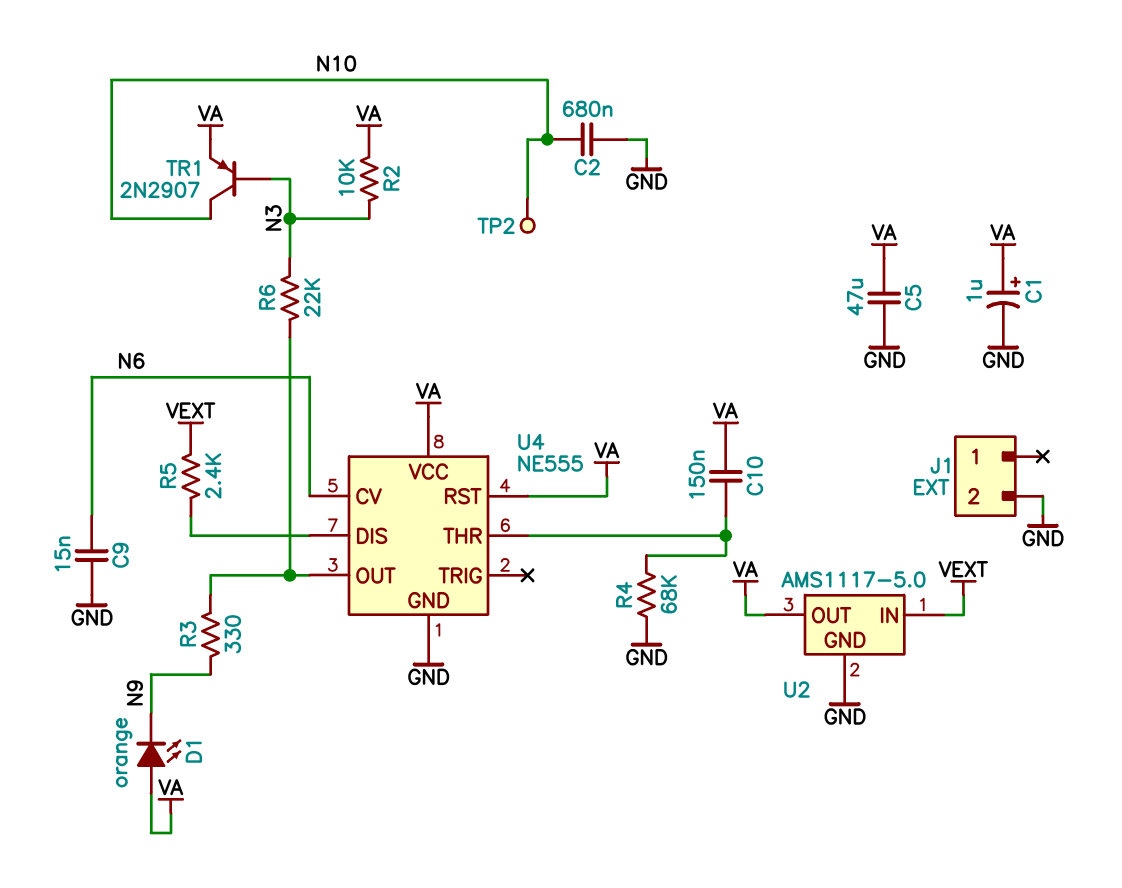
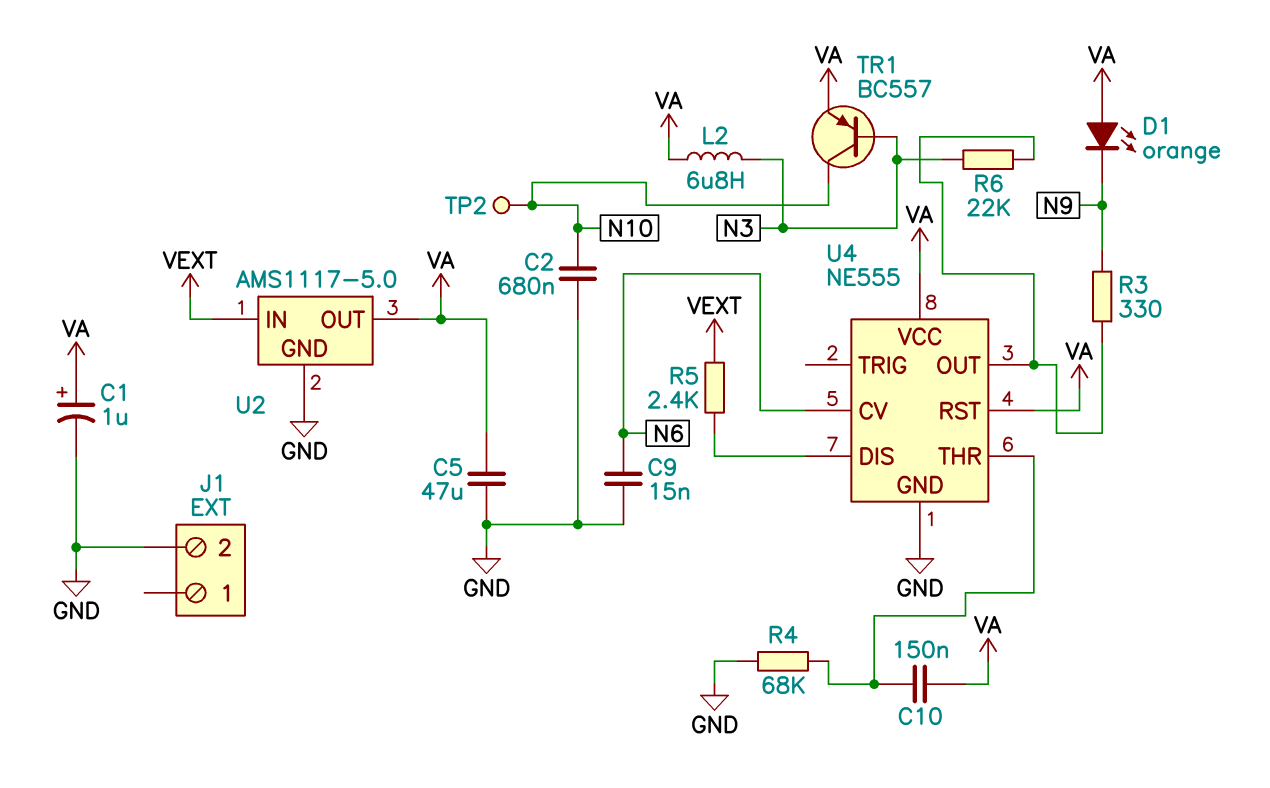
L2: none -> 6.8uH (N3, VA)
R2: 10k (N3, VA) -> none
TR1: PNP 2N2907 (B N3, C N10, E VA) -> PNP BC557 (B N3, C N10, E VA)

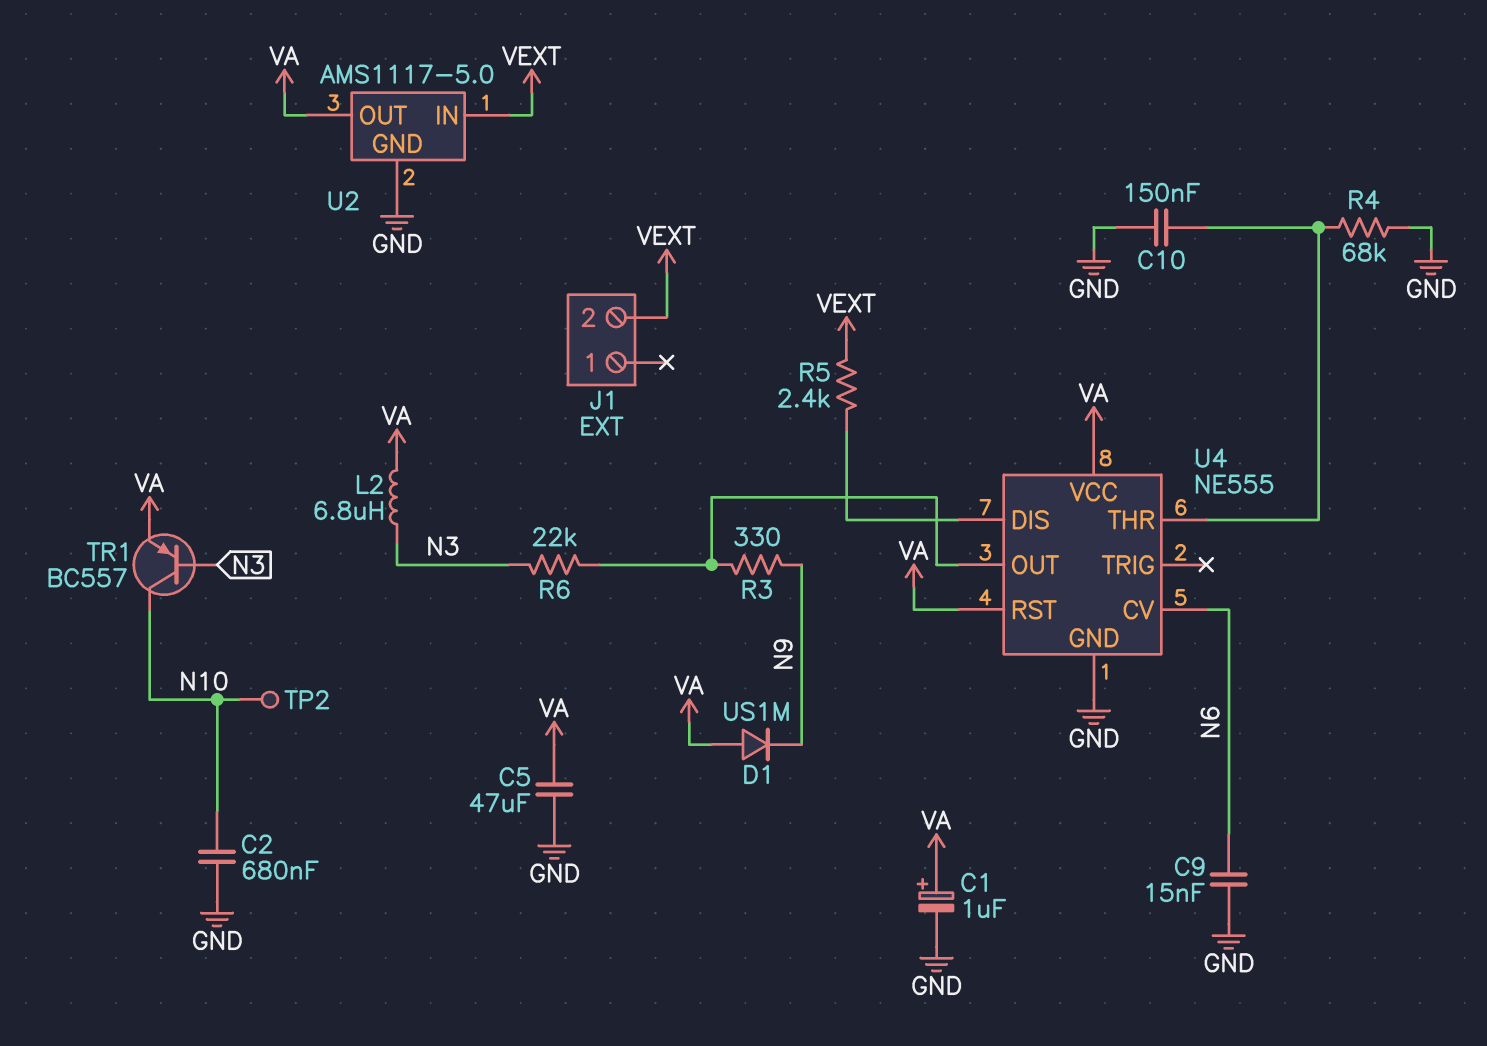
C10: 150nF (U4/THR, VA) -> 150nF (GND, U4/THR)
D1: LED orange (A VA, K N9) -> diode US1M (A VA, K N9)
J1 pin 2: GND -> VEXT

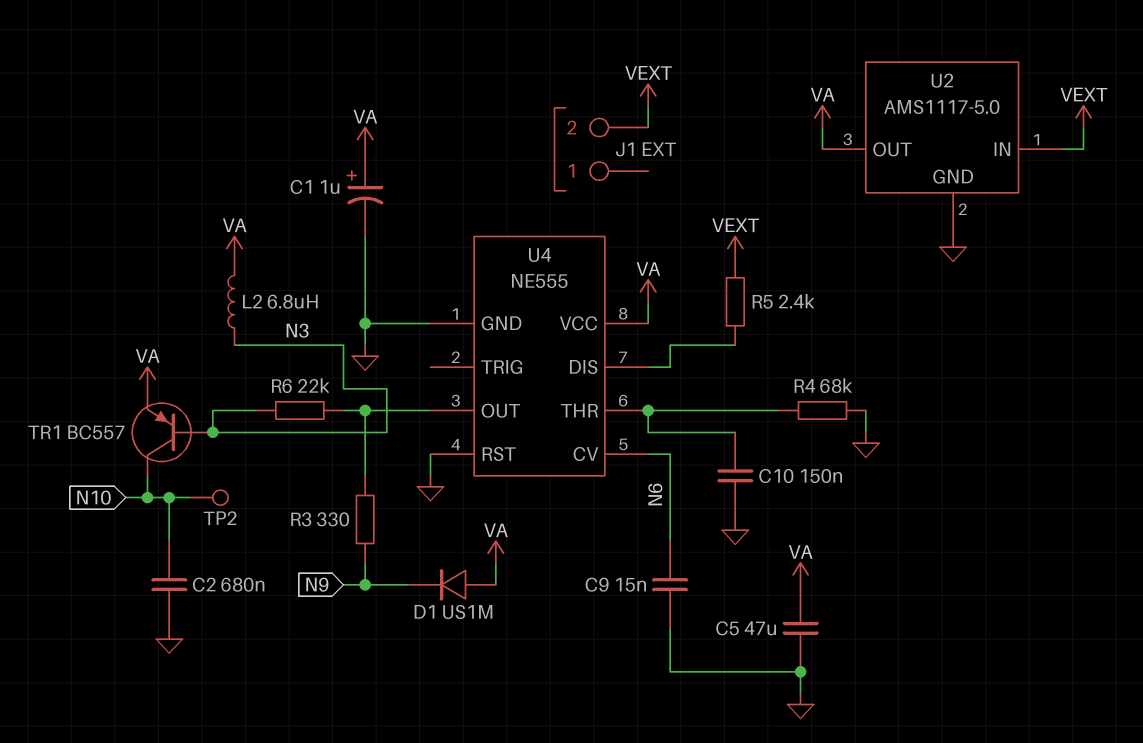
U4 pin RST: VA -> GND

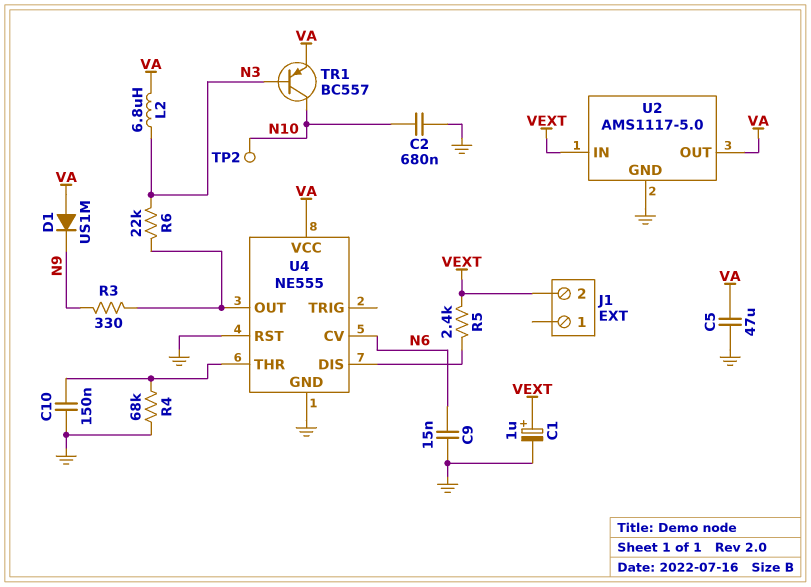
C1: 1uF (plus VA, minus GND) -> 1uF (plus VEXT, minus GND)

